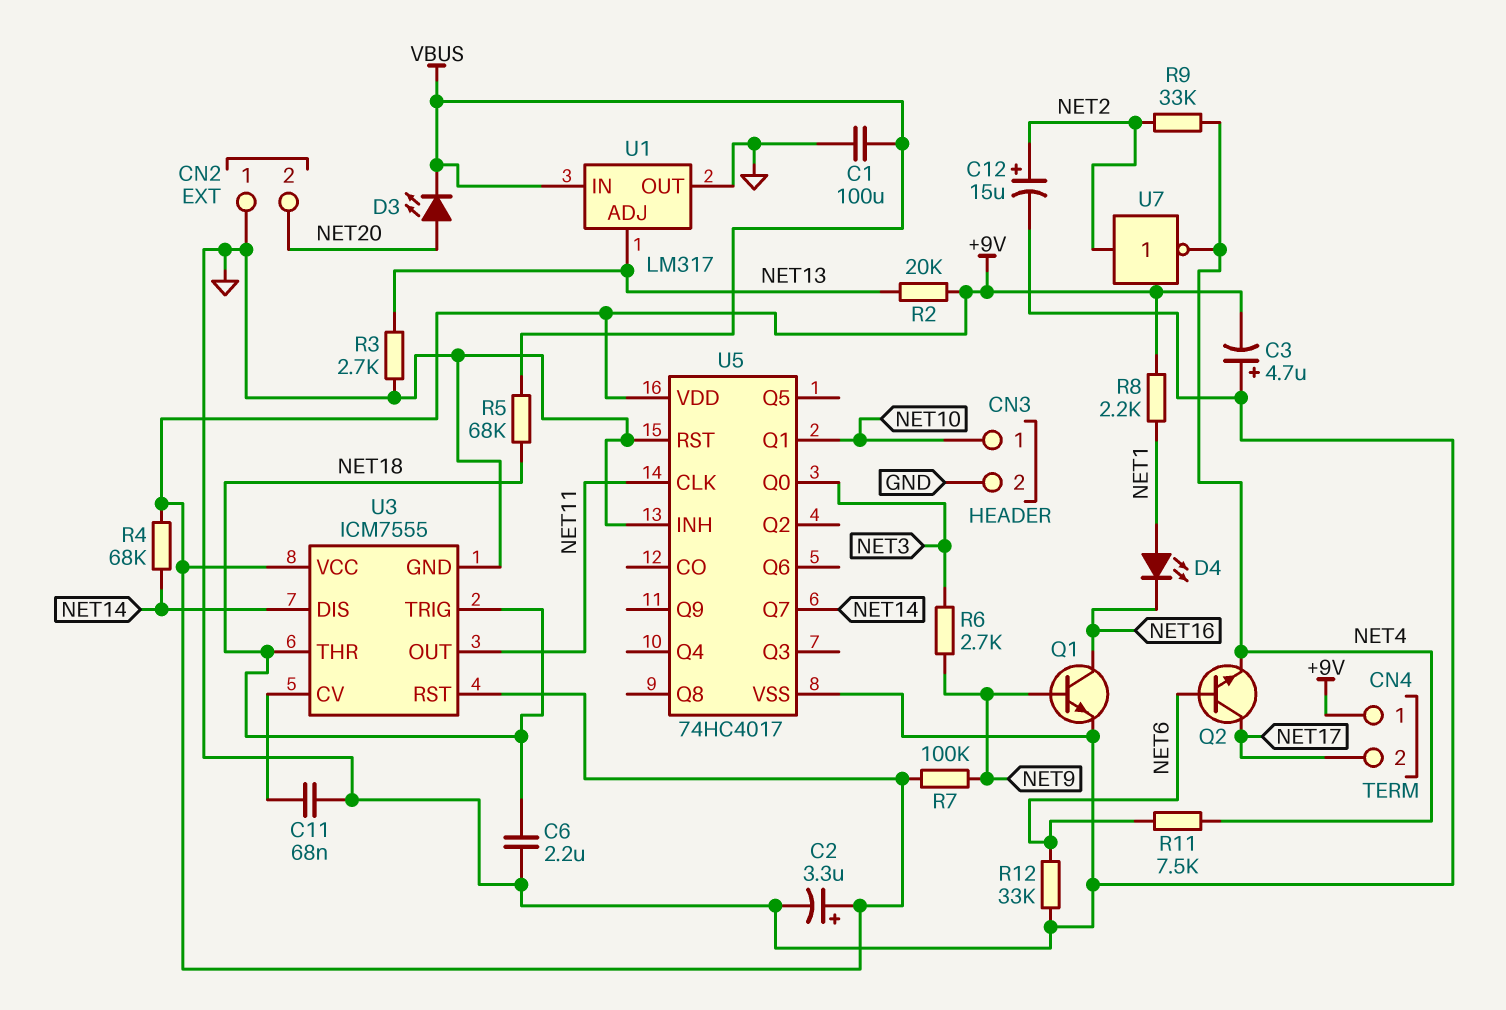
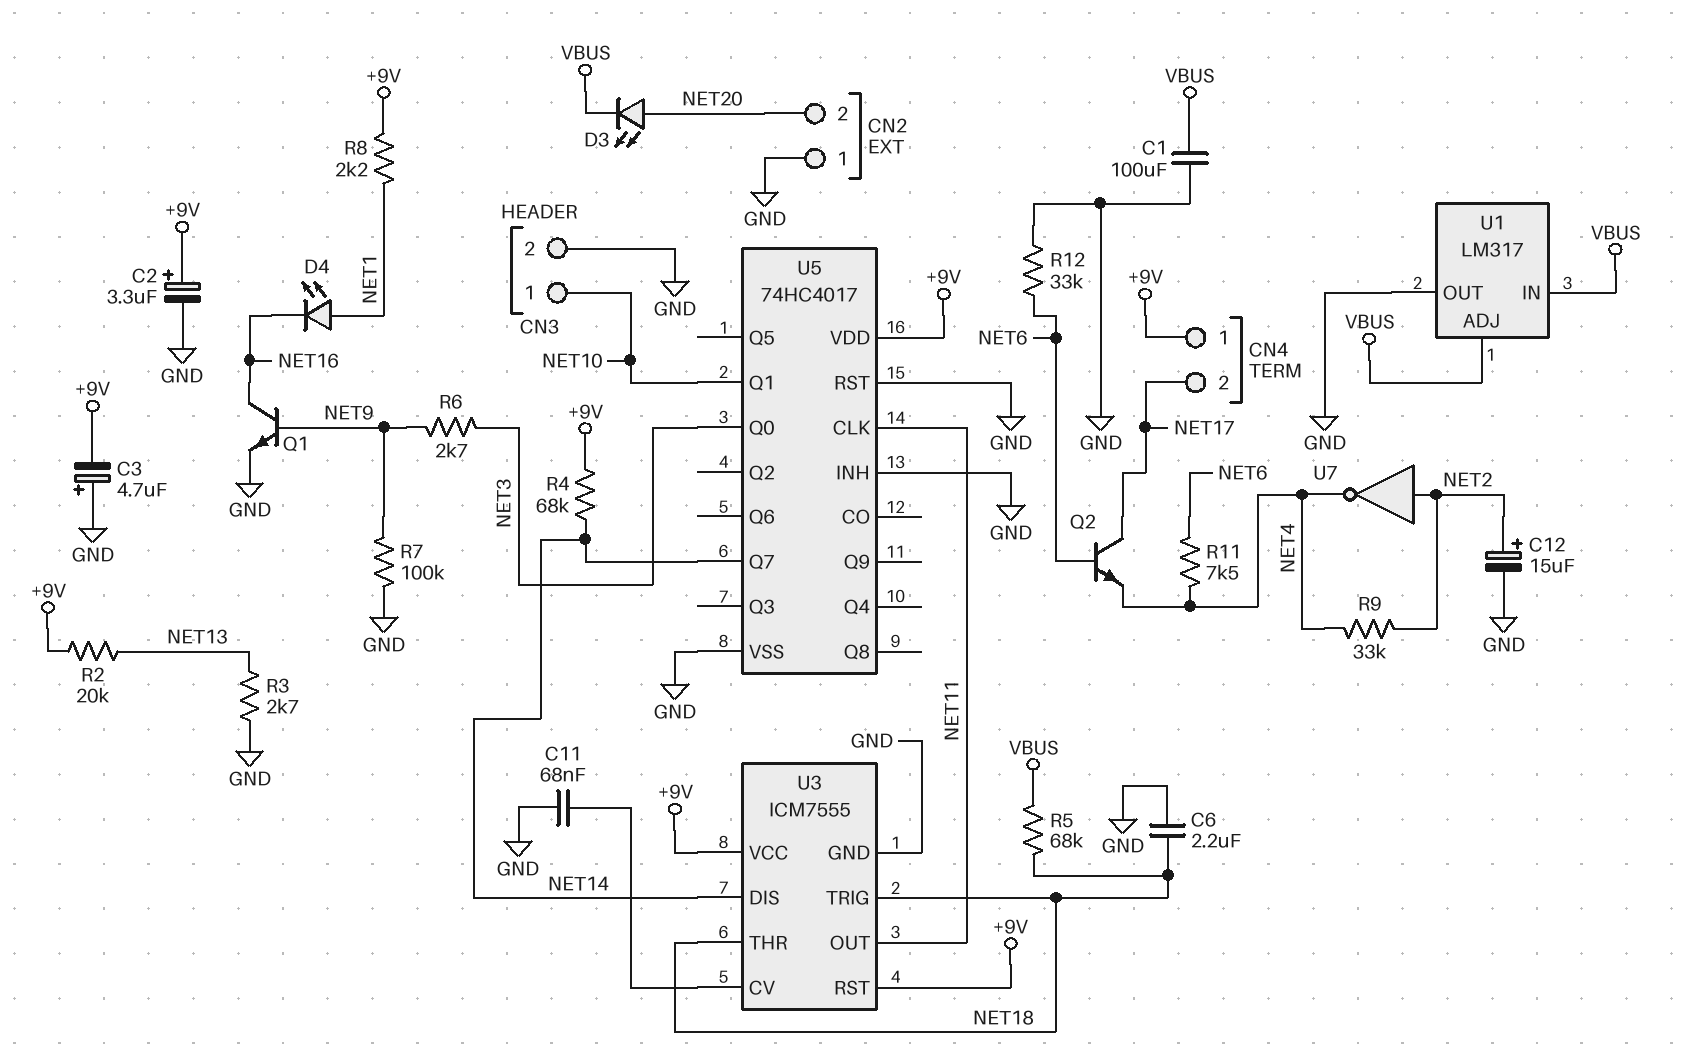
R7: 100k (+9V, NET9) -> 100k (GND, NET9)
U1 pin ADJ: NET13 -> VBUS

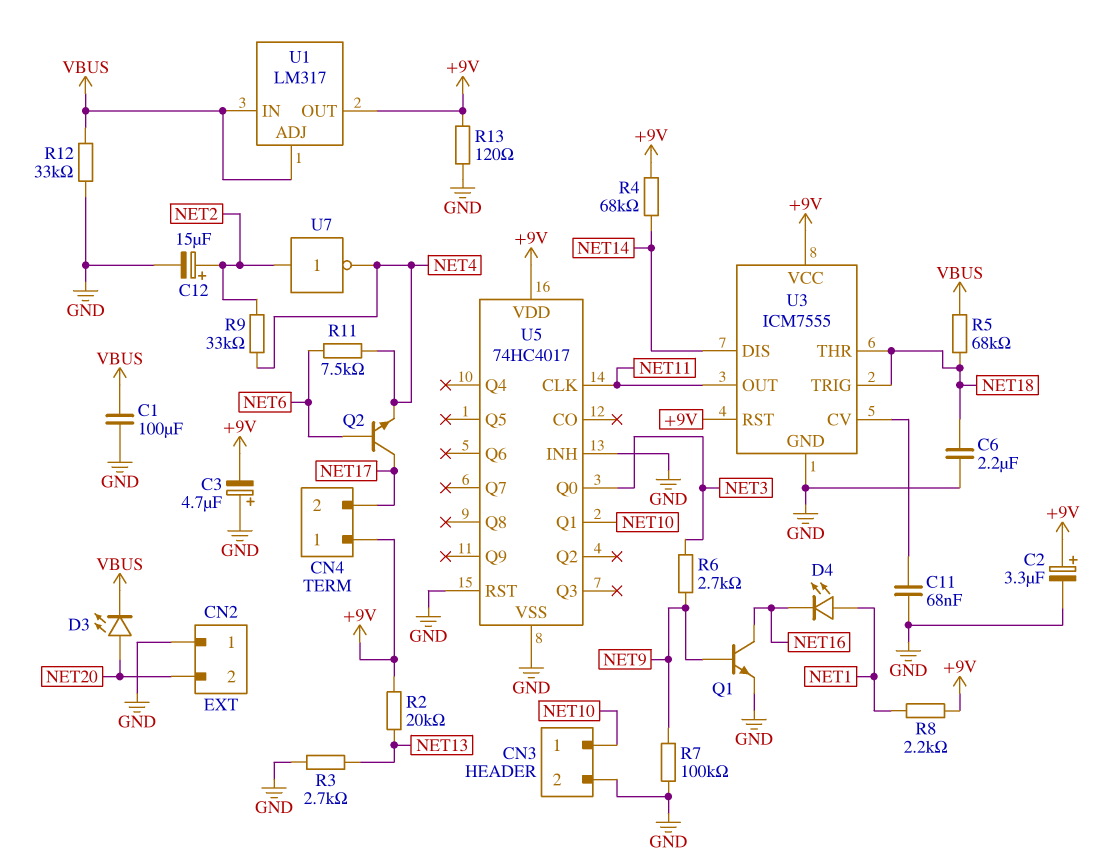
R12: 33k (GND, NET6) -> 33k (GND, VBUS)
R13: none -> 120 (+9V, GND)
U1 pin OUT: GND -> +9V
U5 pin Q7: NET14 -> none

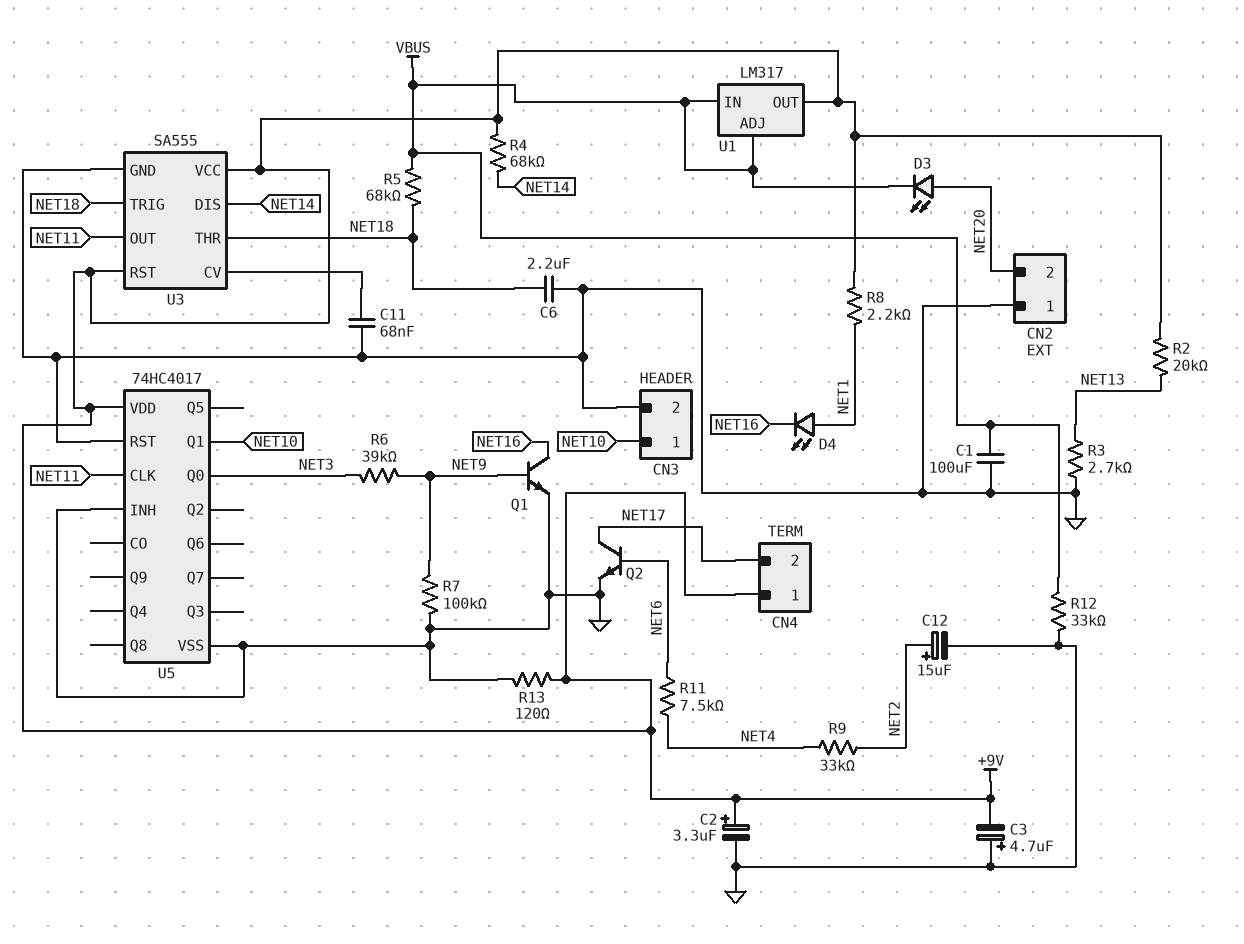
Q2: NPN (B NET6, C NET17, E NET4) -> NPN (B NET6, C NET17, E GND)
R6: 2.7k (NET3, NET9) -> 39k (NET3, NET9)
U3: ICM7555 -> SA555
U7: NOT (in NET2, out NET4) -> none

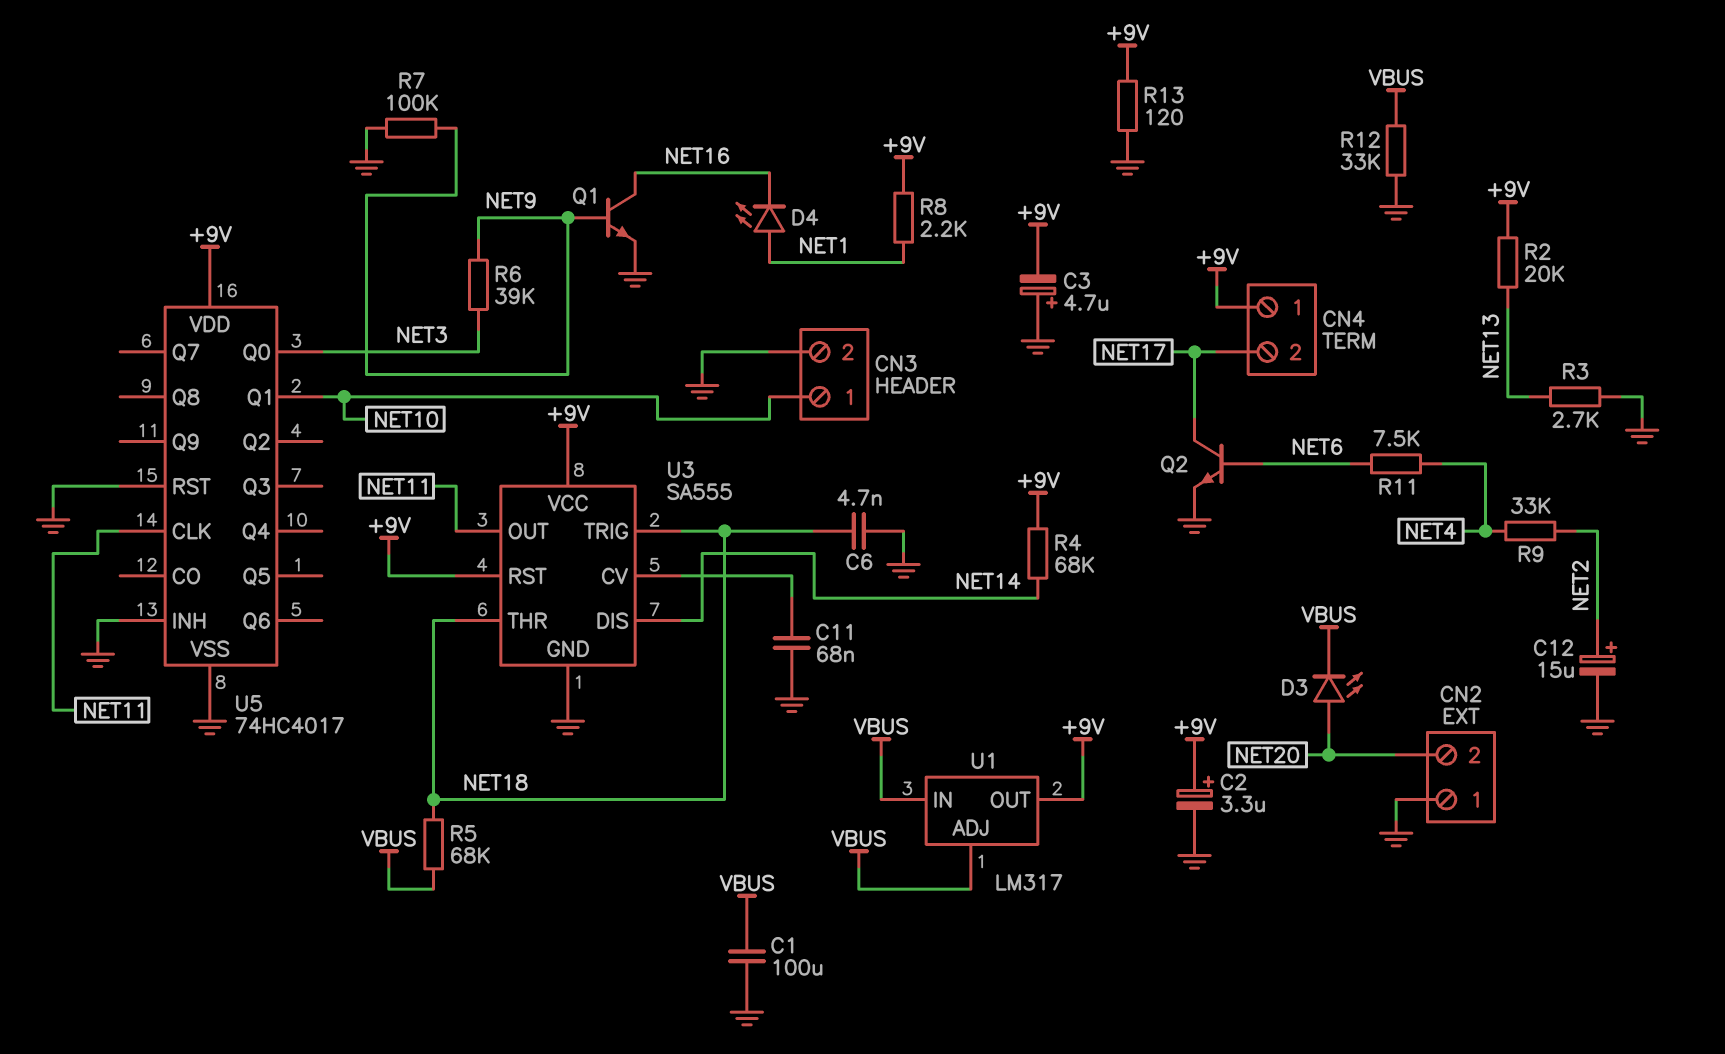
C6: 2.2uF (GND, NET18) -> 4.7nF (GND, NET18)

